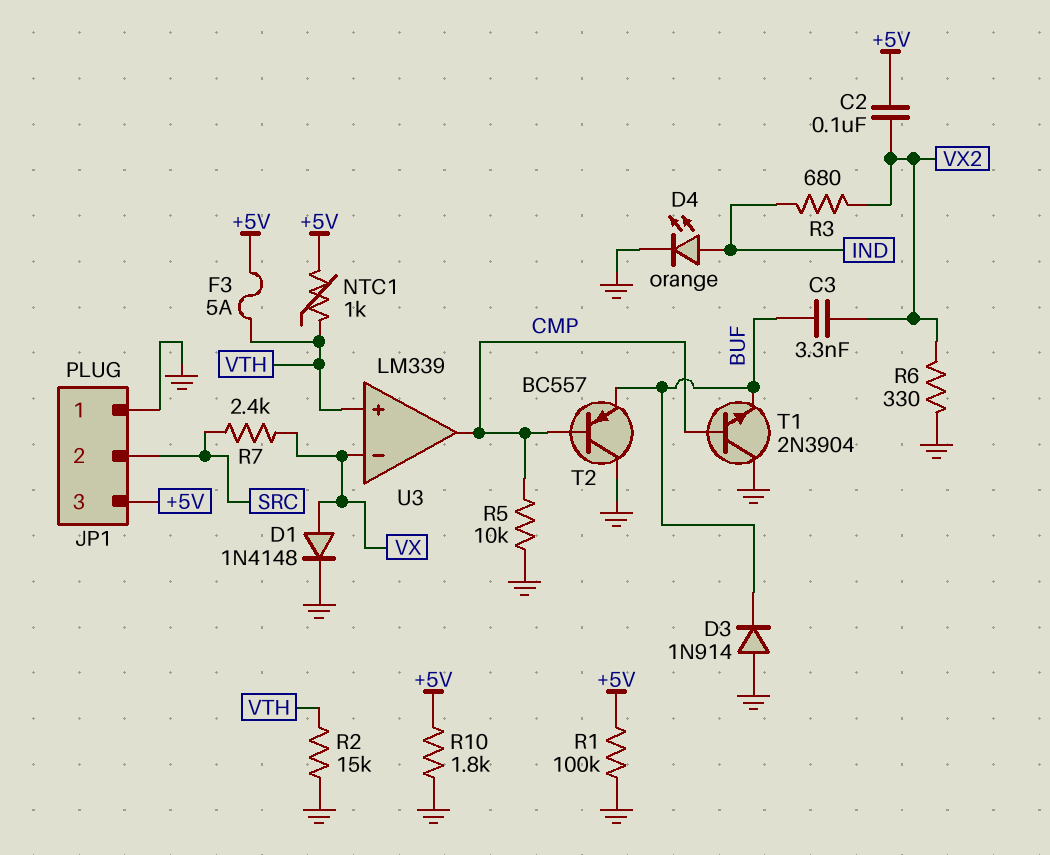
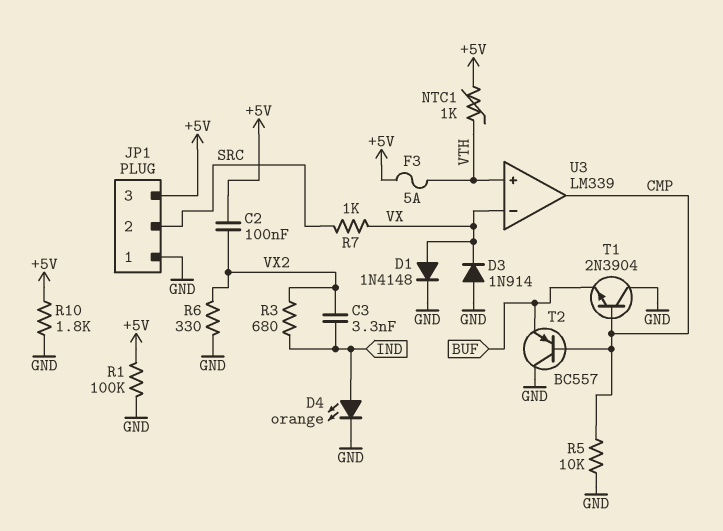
C3: 3.3nF (BUF, VX2) -> 3.3nF (IND, VX2)
D3: diode 1N914 (A GND, K BUF) -> diode 1N914 (A GND, K VX)
R2: 15k (GND, VTH) -> none
R7: 2.4k (SRC, VX) -> 1k (SRC, VX)

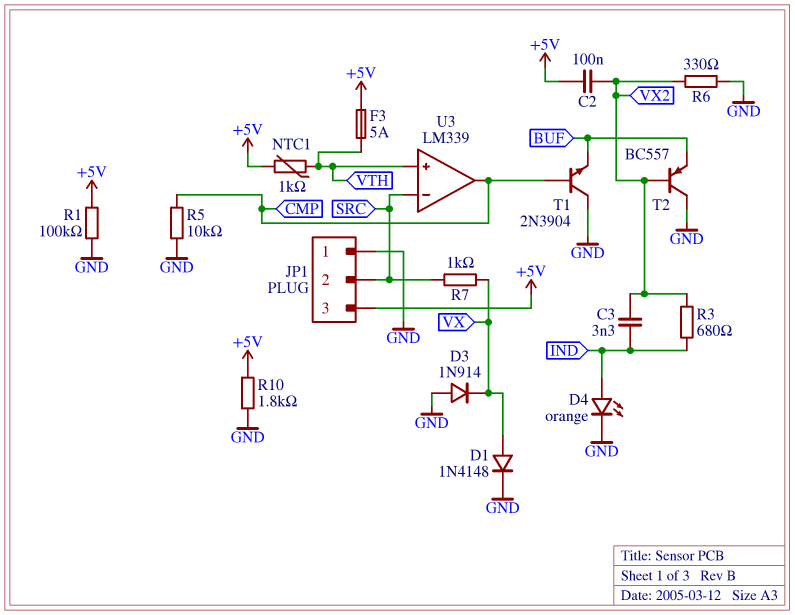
T2: PNP BC557 (B CMP, C GND, E BUF) -> PNP BC557 (B VX2, C GND, E BUF)
U3 pin in-: VX -> SRC

